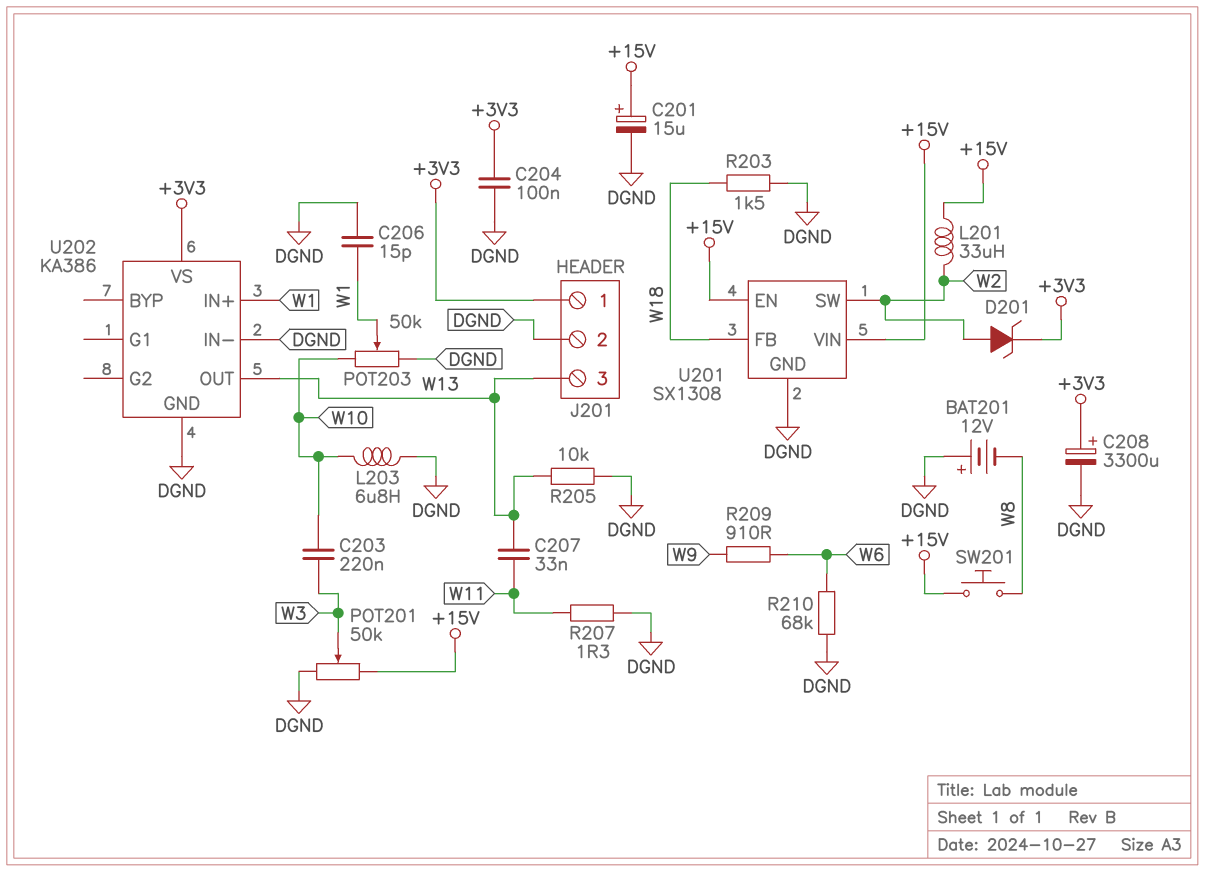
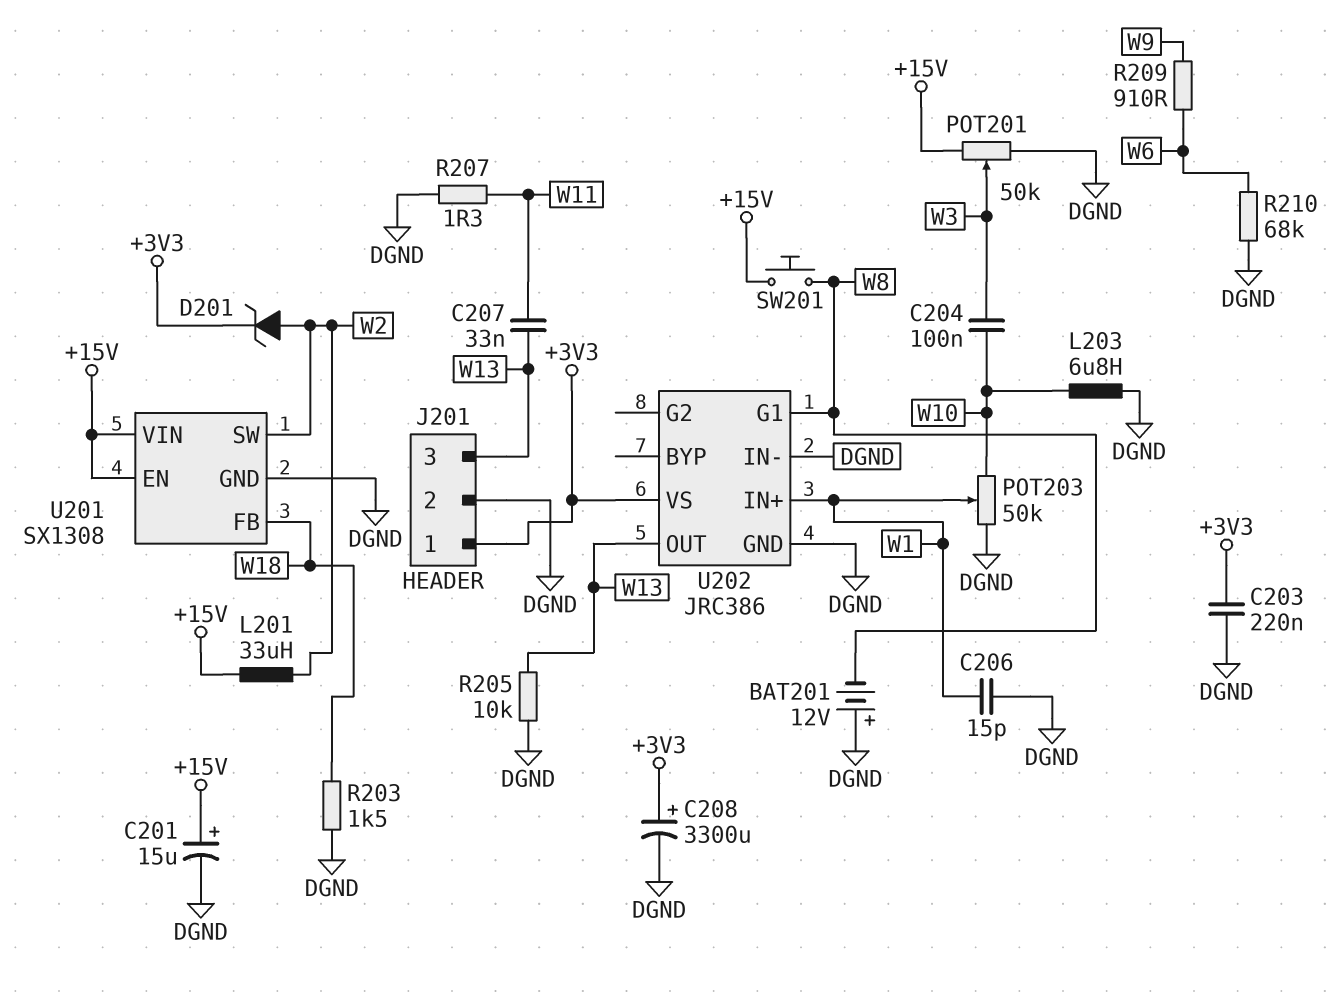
C203: 220nF (W3, W10) -> 220nF (+3V3, DGND)
C204: 100nF (+3V3, DGND) -> 100nF (W3, W10)
U202: KA386 -> JRC386
U202 pin G1: none -> W8

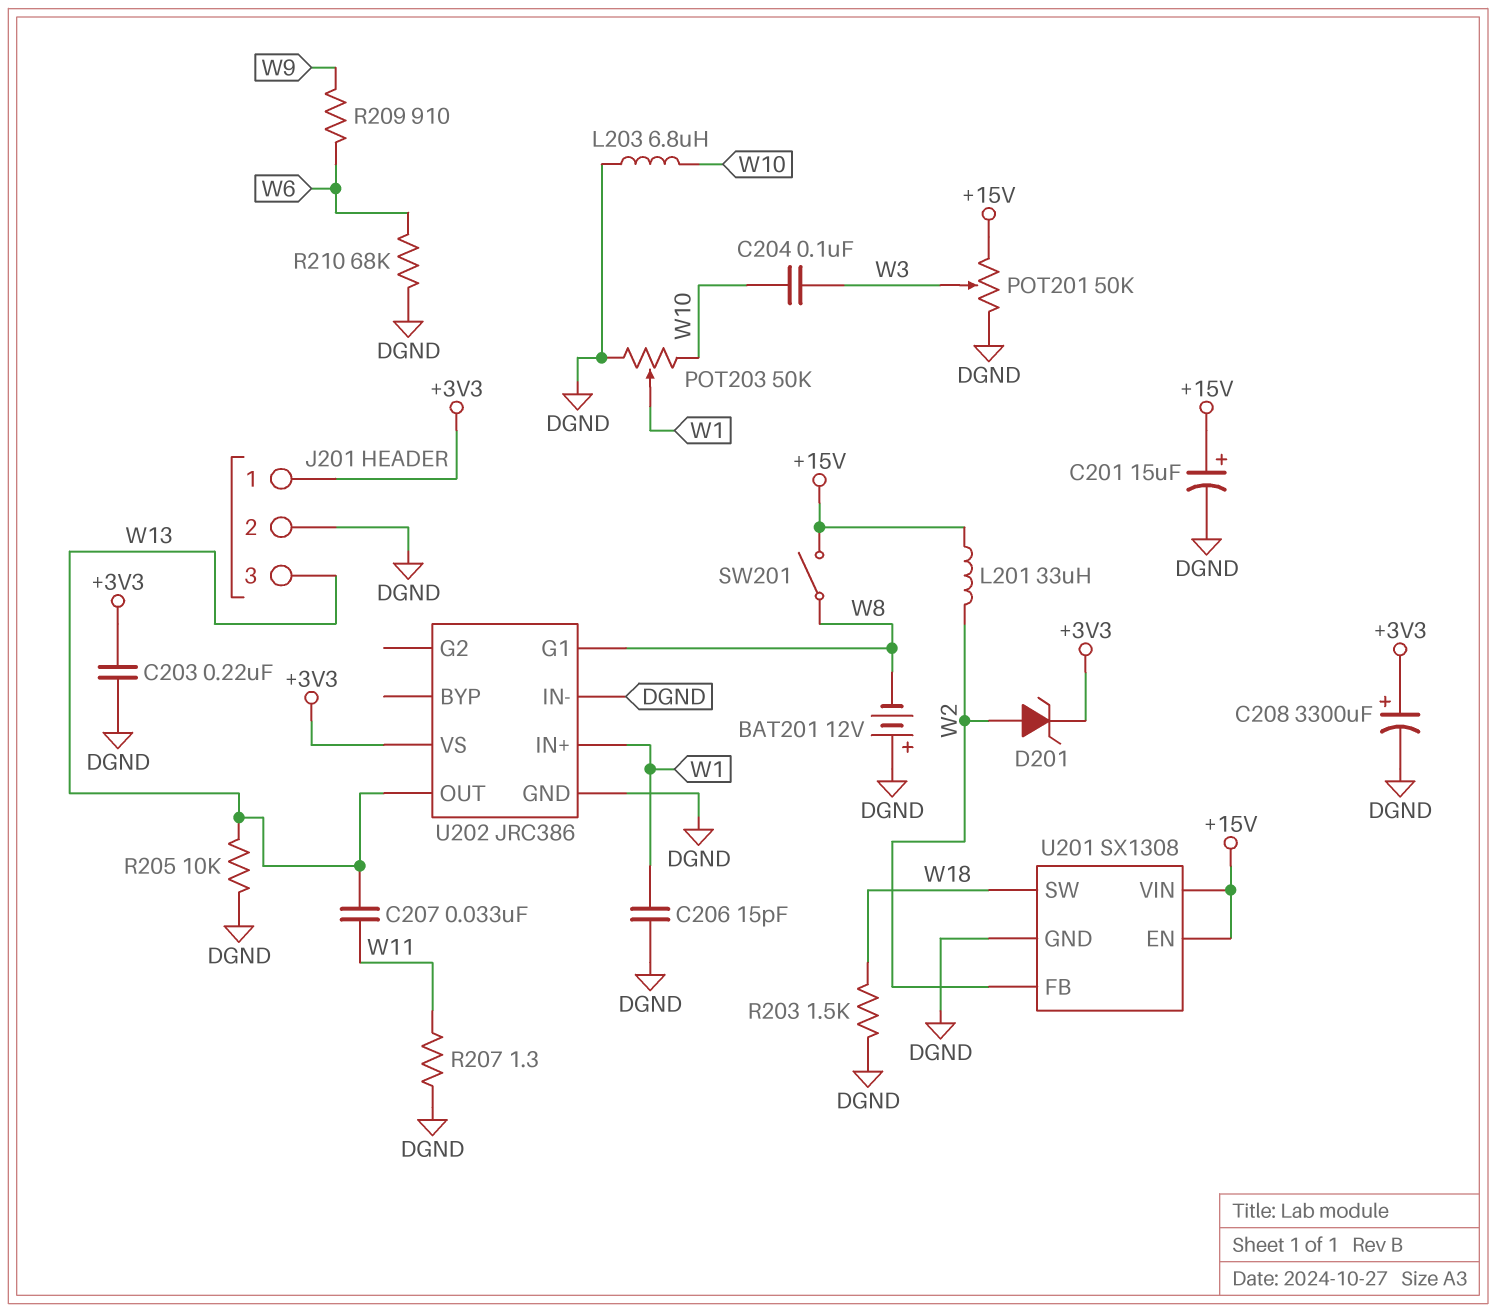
SW201: button (+15V, W8) -> switch (+15V, W8)
U201 pin FB: W18 -> W2
U201 pin SW: W2 -> W18

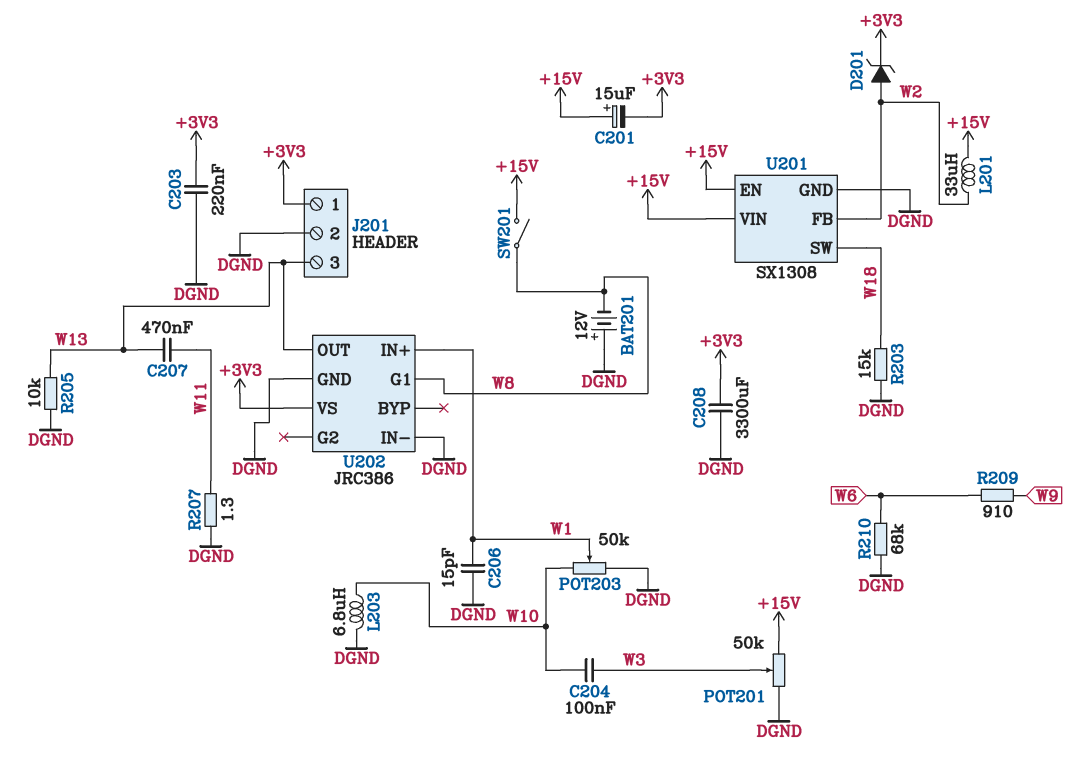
C201: 15uF (plus +15V, minus DGND) -> 15uF (plus +15V, minus +3V3)
C207: 33nF (W11, W13) -> 470nF (W11, W13)
C208: 3300uF (plus +3V3, minus DGND) -> 3300uF (+3V3, DGND)
R203: 1.5k (DGND, W18) -> 15k (DGND, W18)

